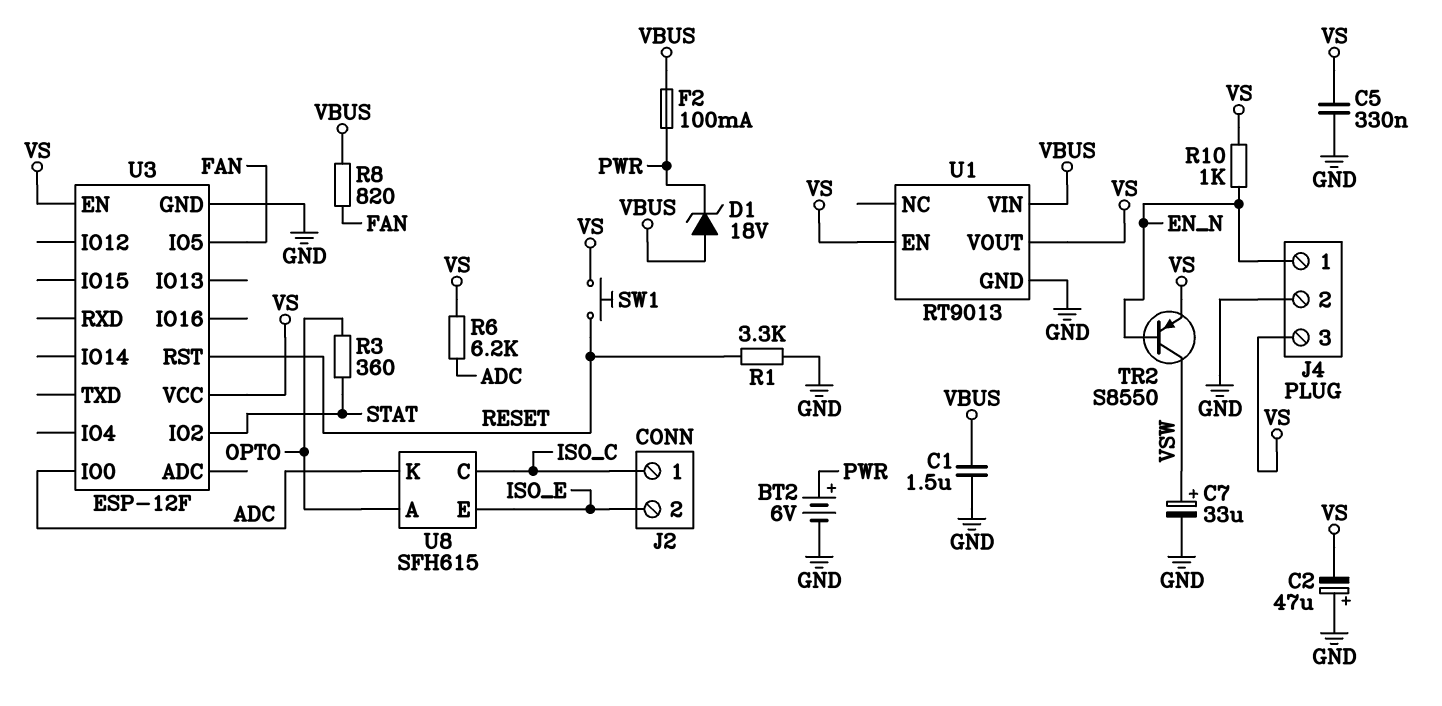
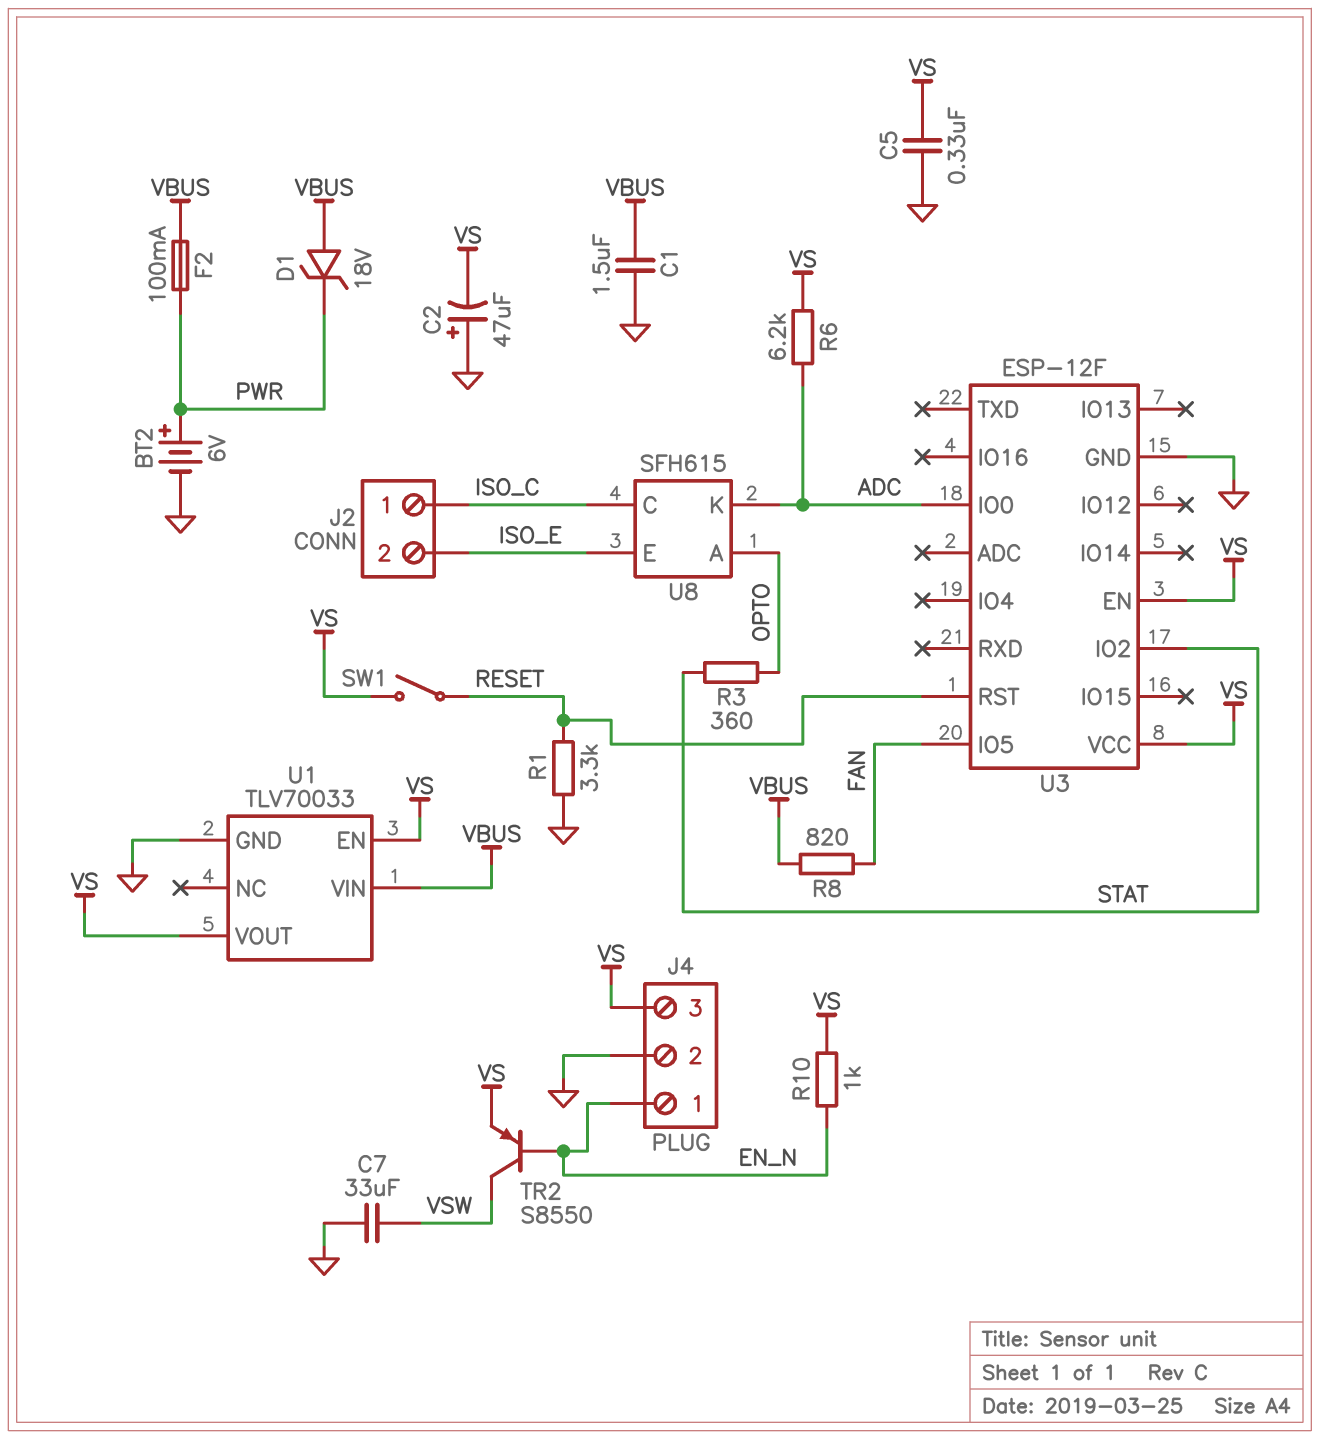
C7: 33uF (plus VSW, minus GND) -> 33uF (GND, VSW)
SW1: button (RESET, VS) -> switch (RESET, VS)
U1: RT9013 -> TLV70033

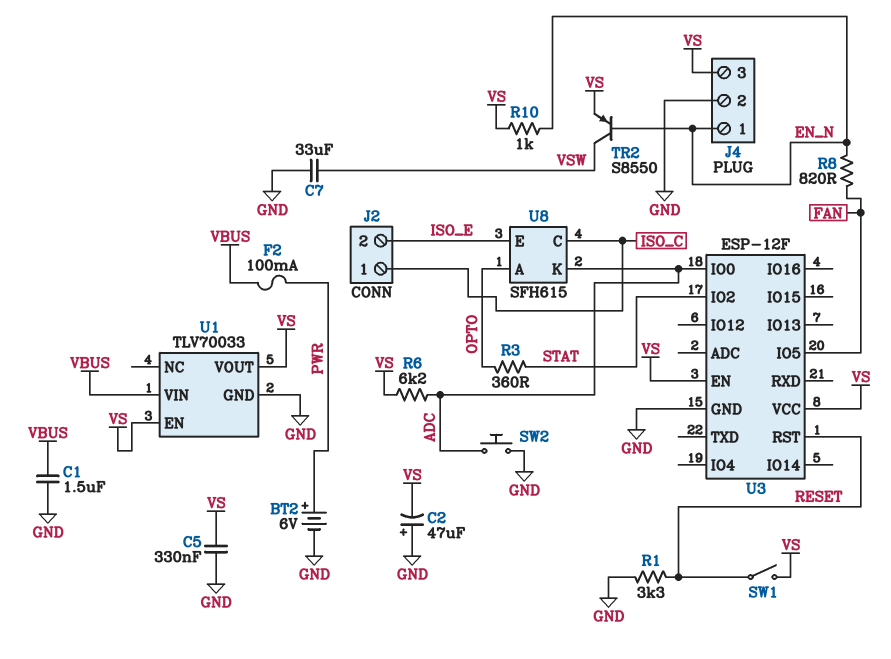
D1: zener 18V (A VBUS, K PWR) -> none
R8: 820 (FAN, VBUS) -> 820 (EN_N, FAN)
SW2: none -> button (ADC, GND)

